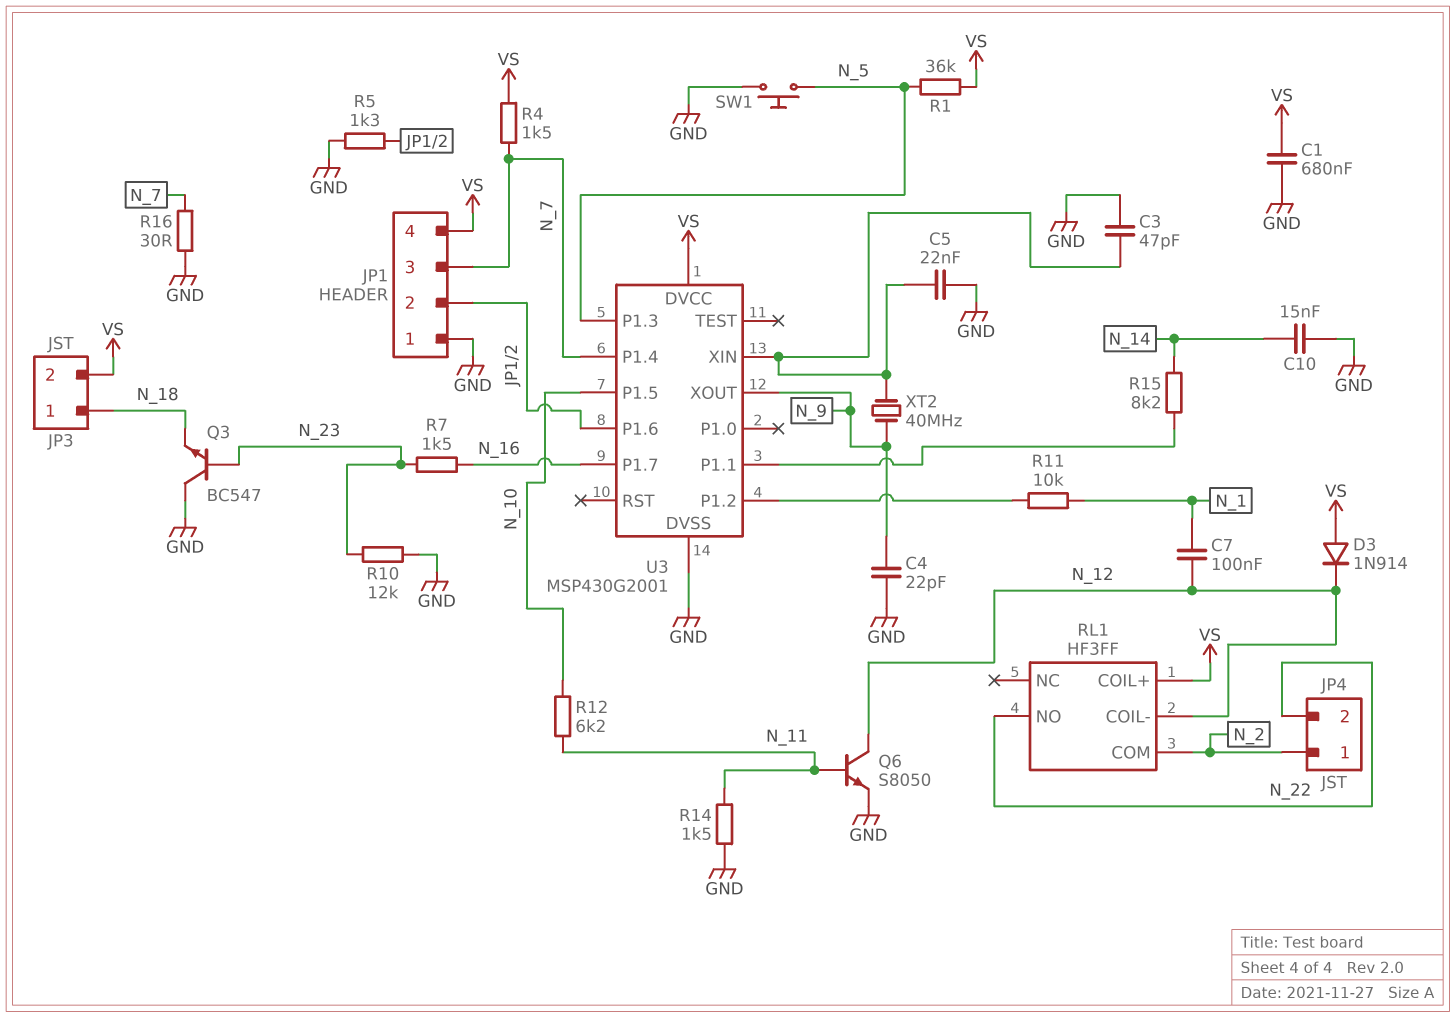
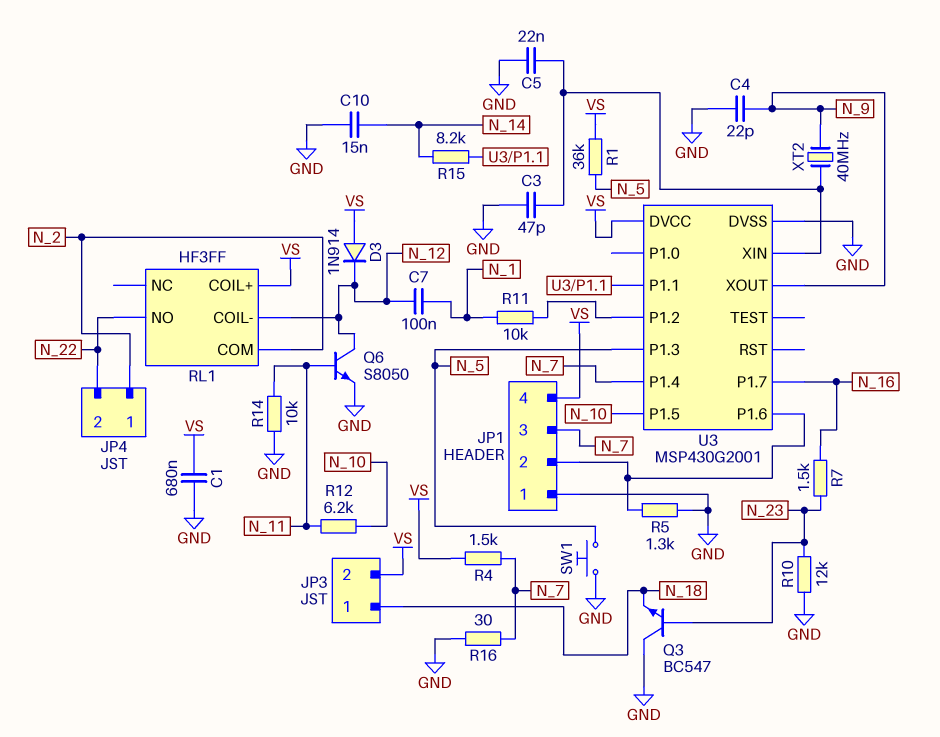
R14: 1.5k (GND, N_11) -> 10k (GND, N_11)

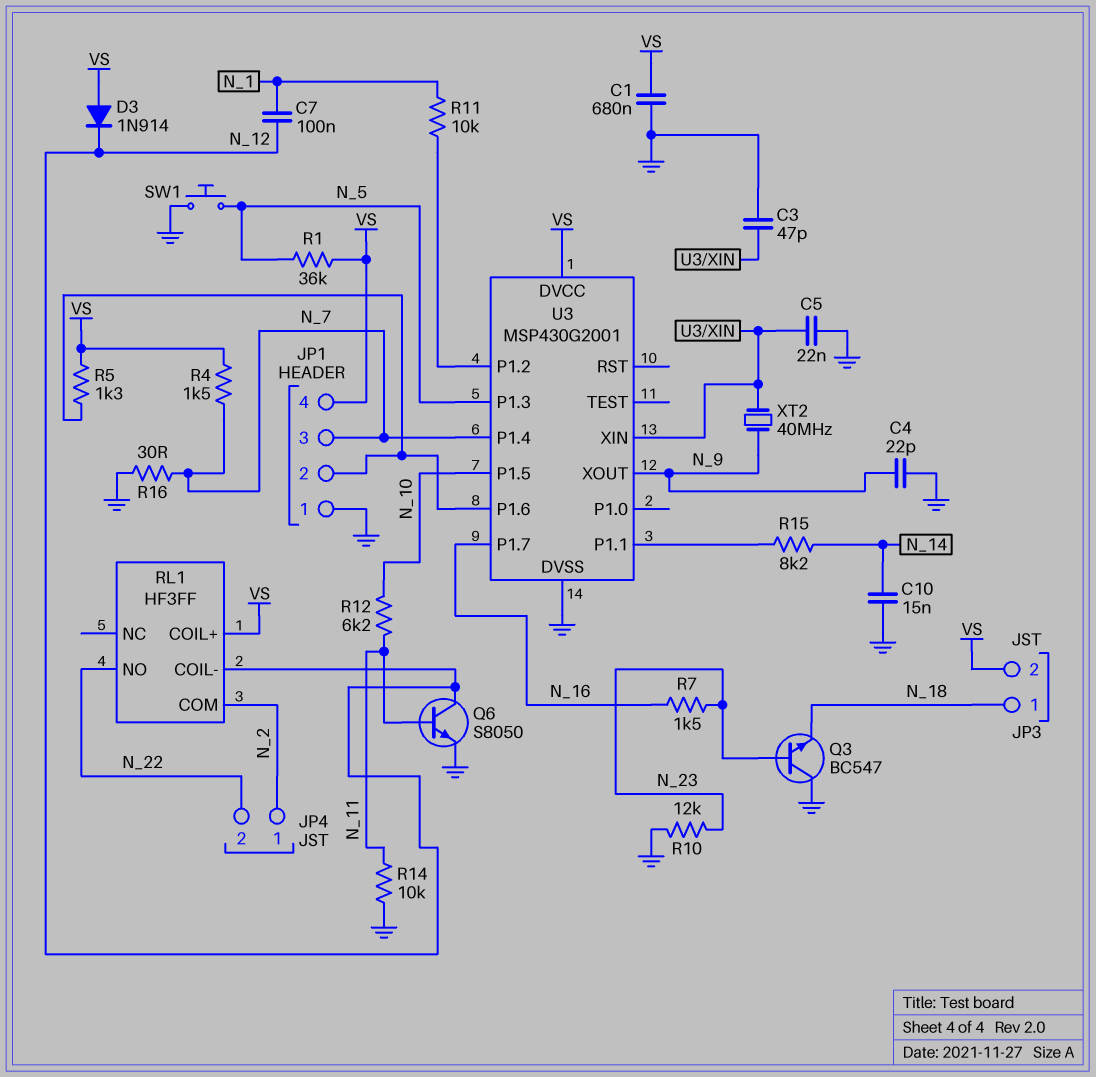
R5: 1.3k (GND, JP1/2) -> 1.3k (JP1/2, VS)

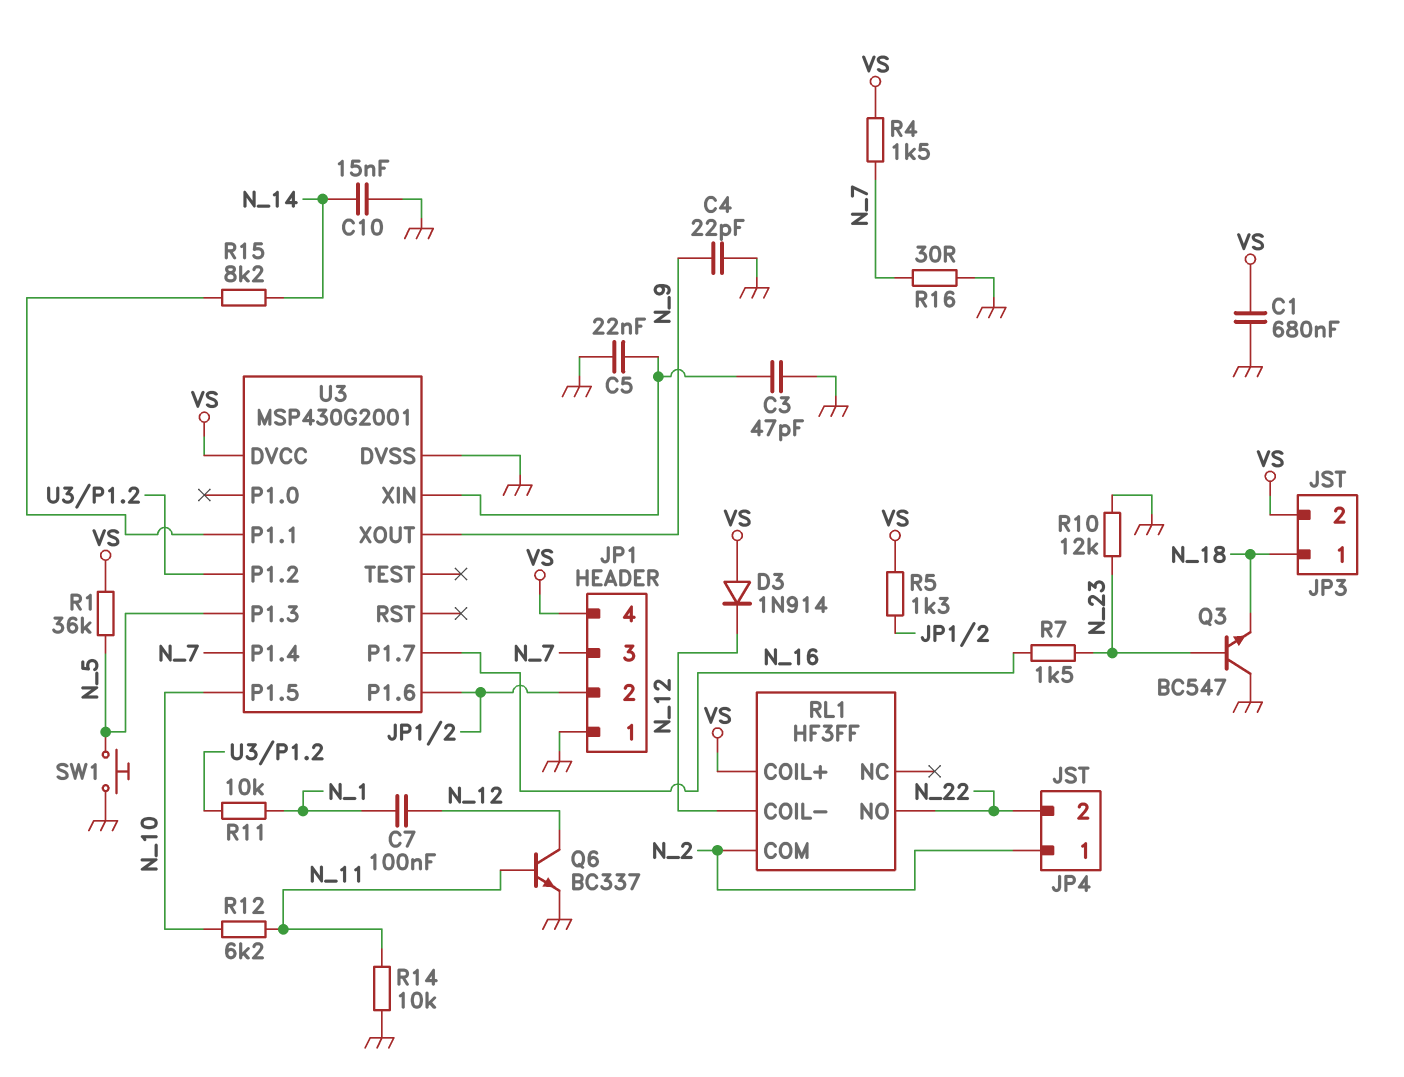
Q6: NPN S8050 (B N_11, C N_12, E GND) -> NPN BC337 (B N_11, C N_12, E GND)
XT2: 40MHz (N_9, U3/XIN) -> none

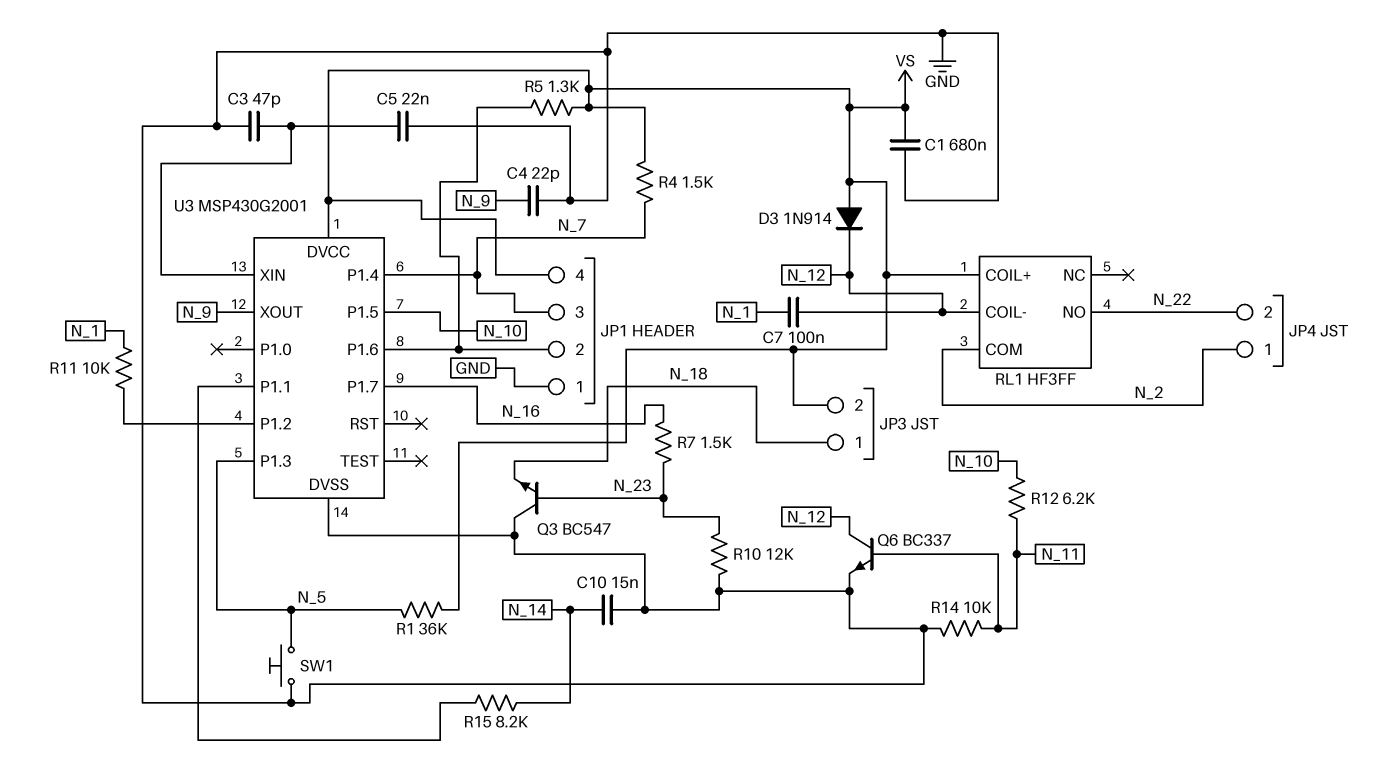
R16: 30 (GND, N_7) -> none

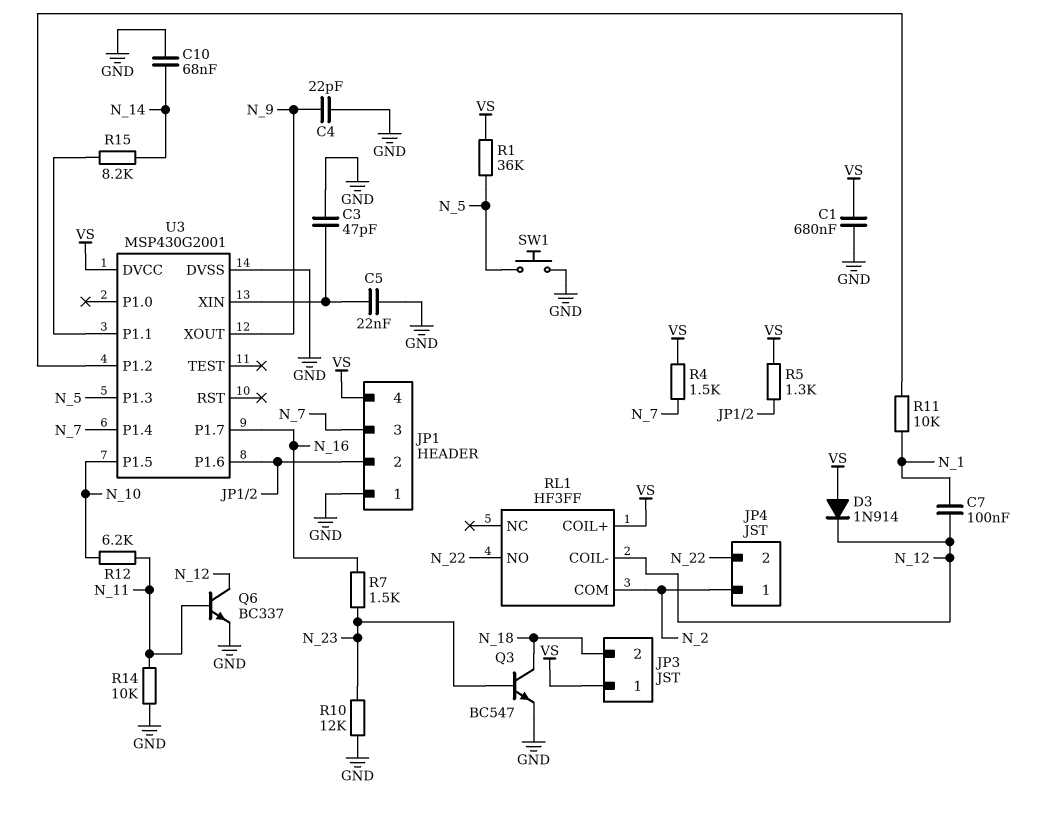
C10: 15nF (GND, N_14) -> 68nF (GND, N_14)
JP3 pin 1: N_18 -> VS
JP3 pin 2: VS -> N_18
Q3: NPN BC547 (B N_23, C GND, E N_18) -> NPN BC547 (B N_23, C N_18, E GND)

